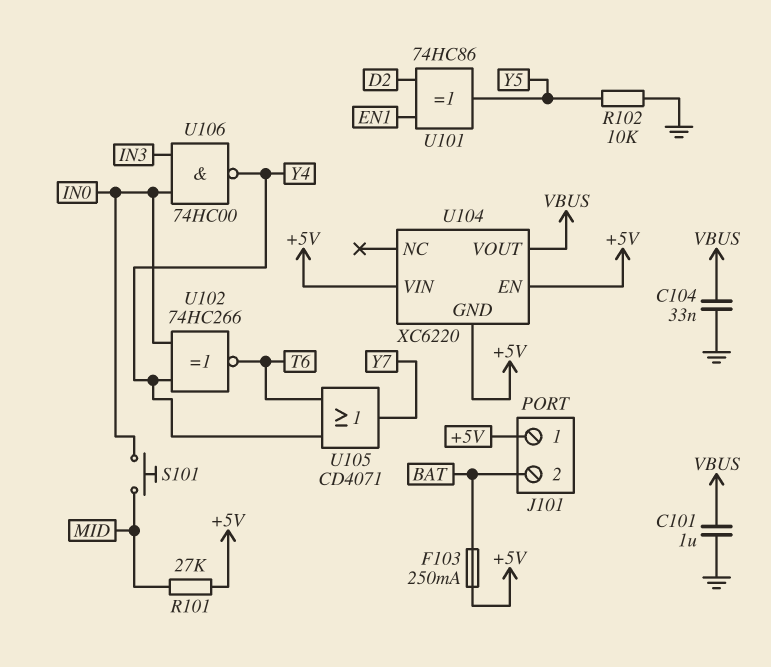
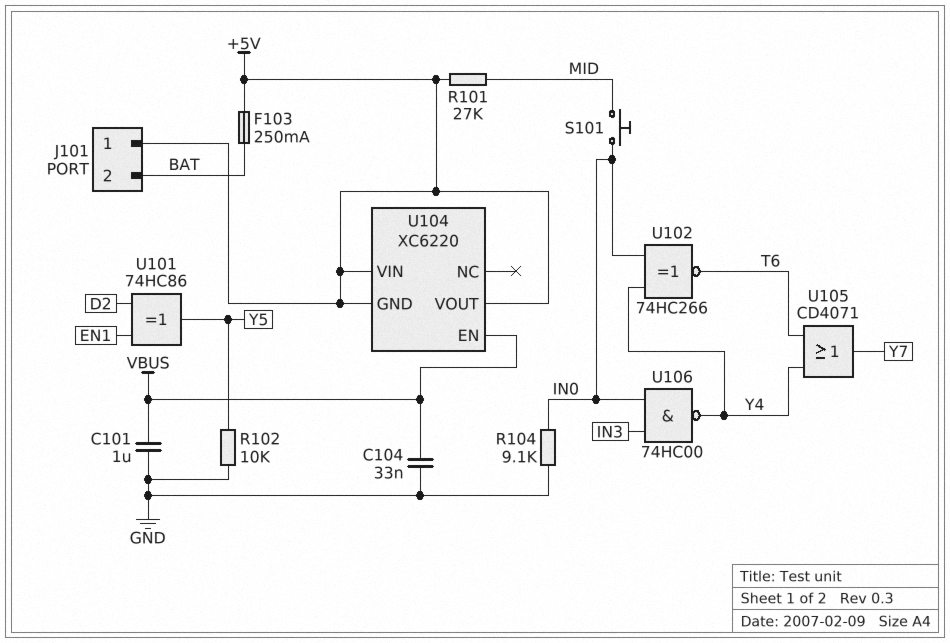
R104: none -> 9.1k (GND, IN0)
U104 pin EN: +5V -> VBUS
U104 pin VOUT: VBUS -> +5V

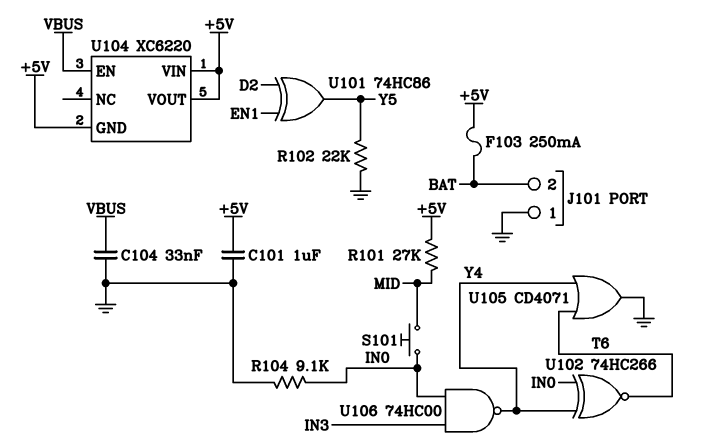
C101: 1uF (GND, VBUS) -> 1uF (+5V, GND)
J101 pin 1: +5V -> GND
R102: 10k (GND, Y5) -> 22k (GND, Y5)
U105: OR CD4071 (in T6, in Y4, out Y7) -> OR CD4071 (in T6, in Y4, out GND)

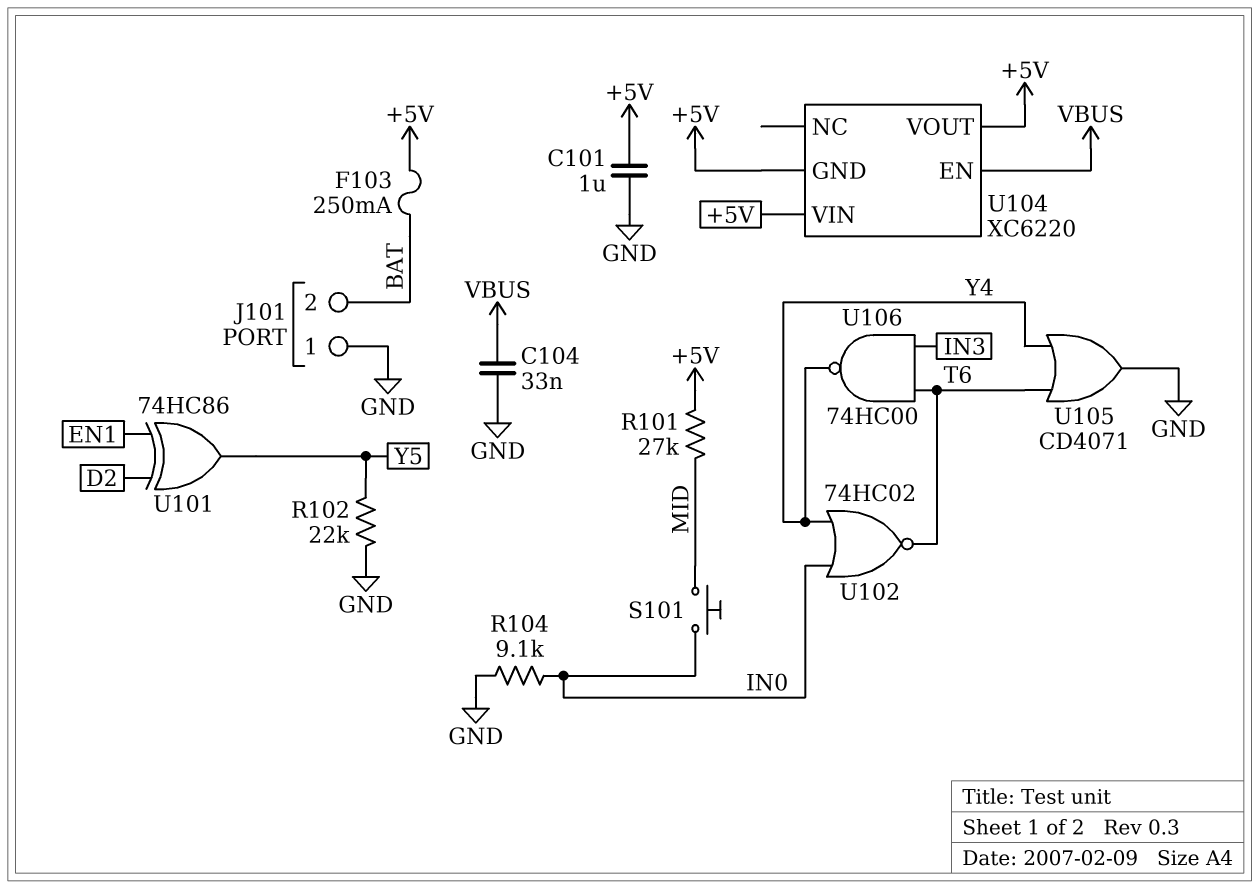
U102: XNOR 74HC266 (in IN0, in Y4, out T6) -> NOR 74HC02 (in IN0, in Y4, out T6)
U106: NAND 74HC00 (in IN0, in IN3, out Y4) -> NAND 74HC00 (in IN3, in T6, out Y4)

